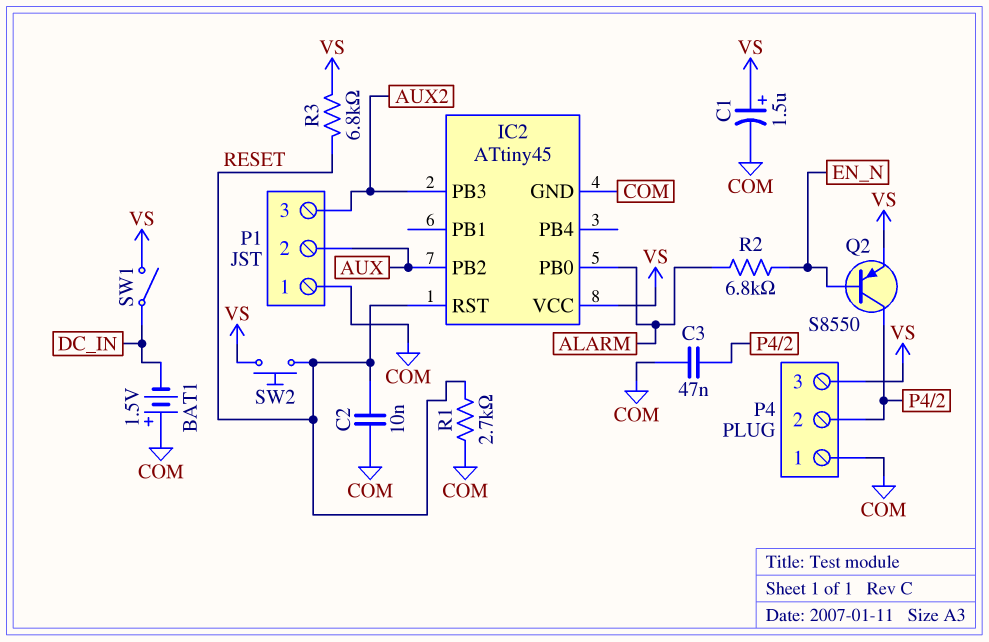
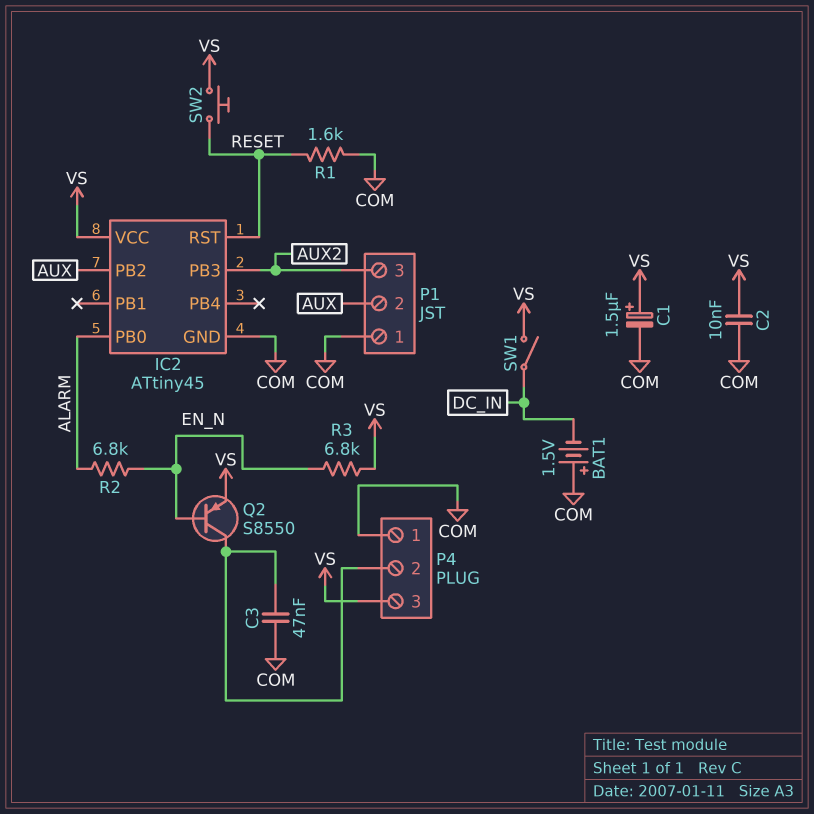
C2: 10nF (COM, RESET) -> 10nF (COM, VS)
R1: 2.7k (COM, RESET) -> 1.6k (COM, RESET)
R3: 6.8k (RESET, VS) -> 6.8k (EN_N, VS)

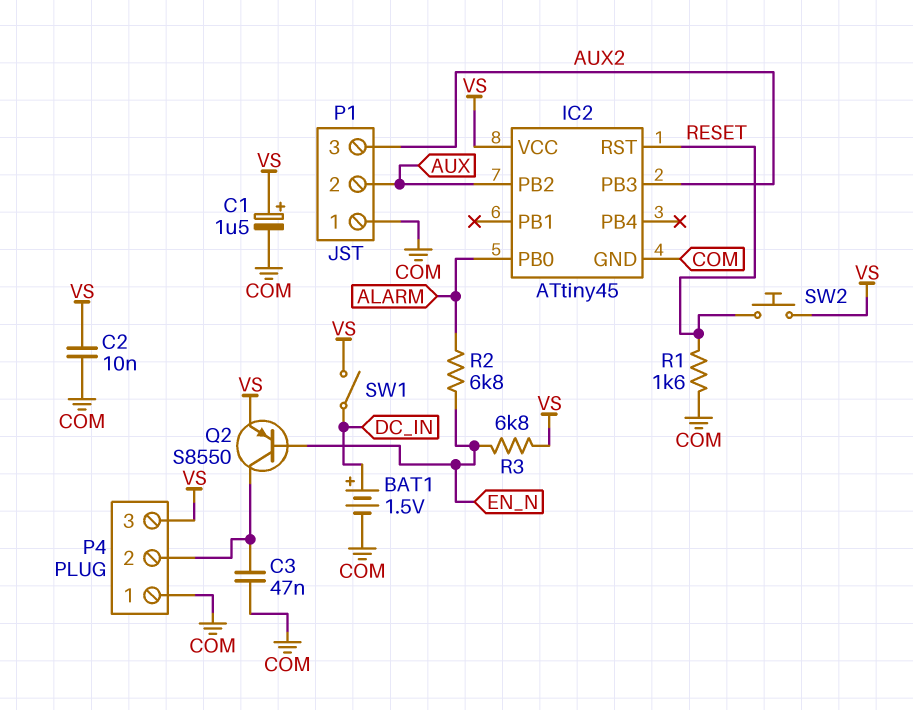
BAT1: 1.5V (plus COM, minus DC_IN) -> 1.5V (plus DC_IN, minus COM)

